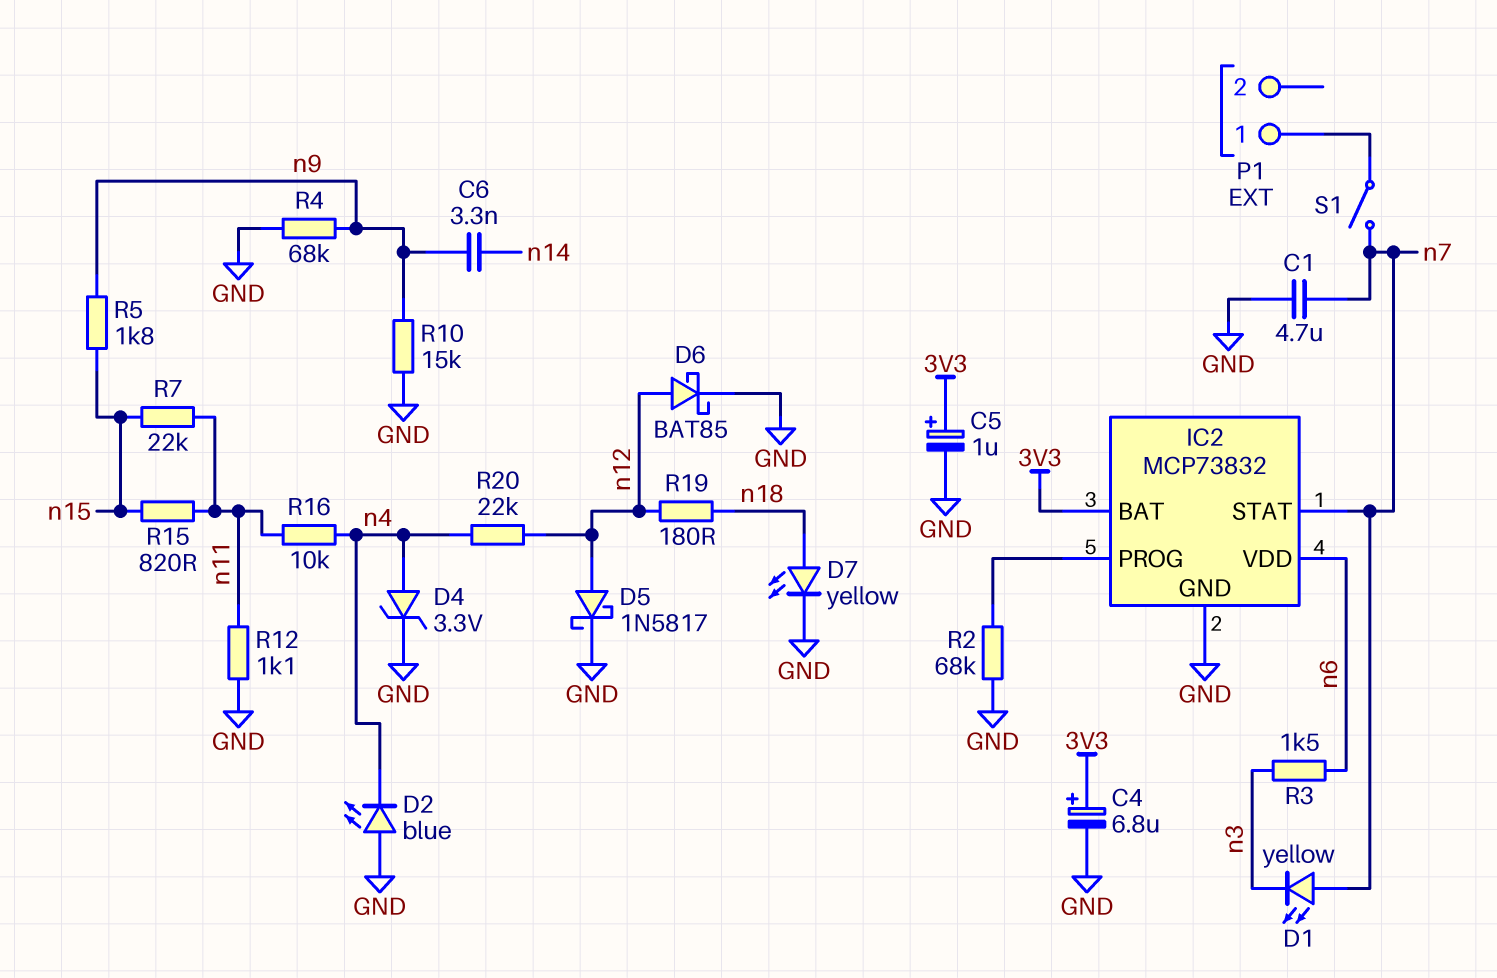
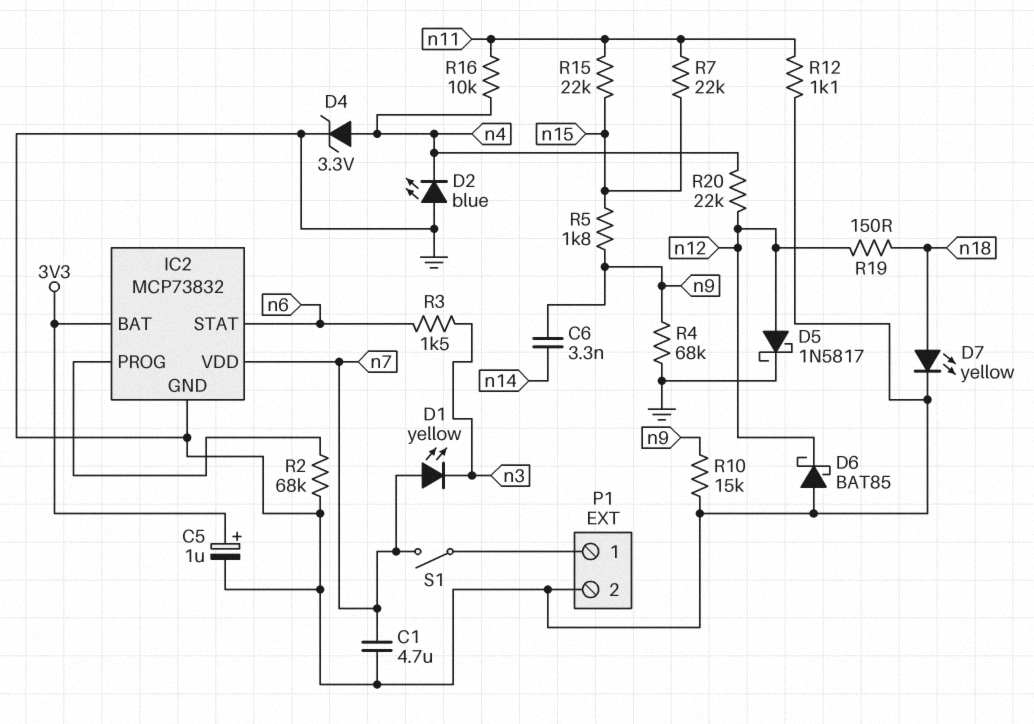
C4: 6.8uF (plus 3V3, minus GND) -> none
D6: schottky BAT85 (A n12, K GND) -> schottky BAT85 (A GND, K n12)
IC2 pin STAT: n7 -> n6
IC2 pin VDD: n6 -> n7
P1 pin 2: none -> GND
R15: 820 (n11, n15) -> 22k (n11, n15)
R19: 180 (n12, n18) -> 150 (n12, n18)

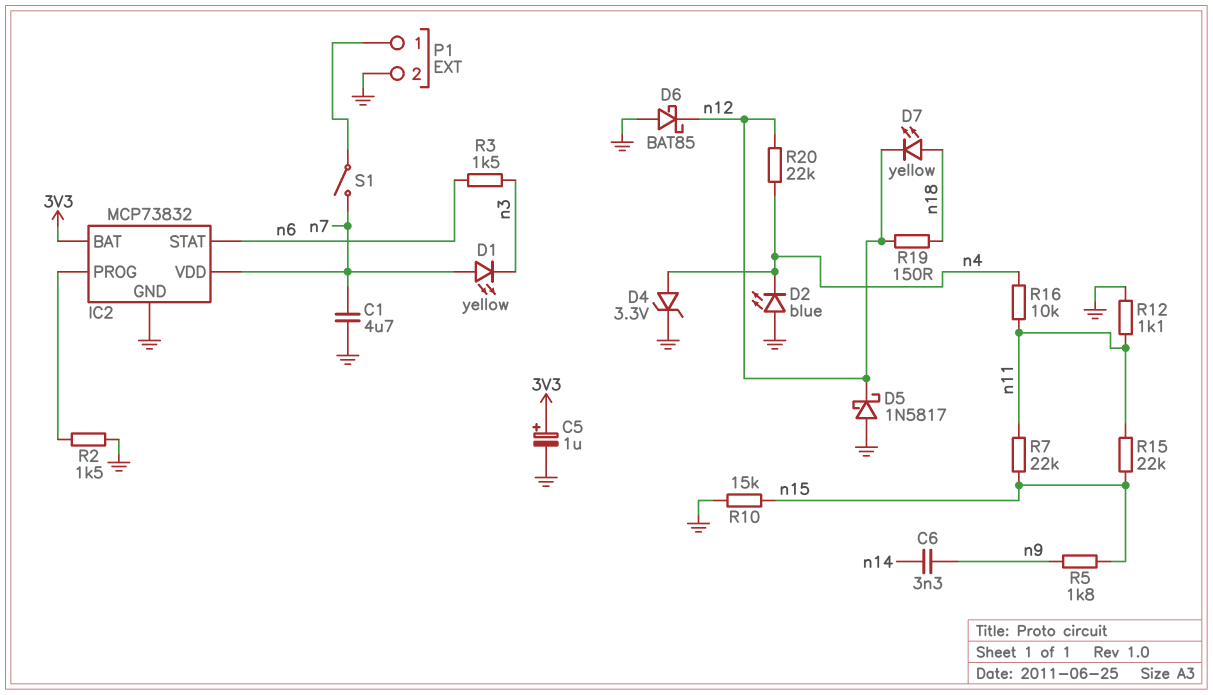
D5: schottky 1N5817 (A n12, K GND) -> schottky 1N5817 (A GND, K n12)
D7: LED yellow (A n18, K GND) -> LED yellow (A n18, K n12)
R2: 68k (GND, IC2/PROG) -> 1.5k (GND, IC2/PROG)
R4: 68k (GND, n9) -> none
R10: 15k (GND, n9) -> 15k (GND, n15)

